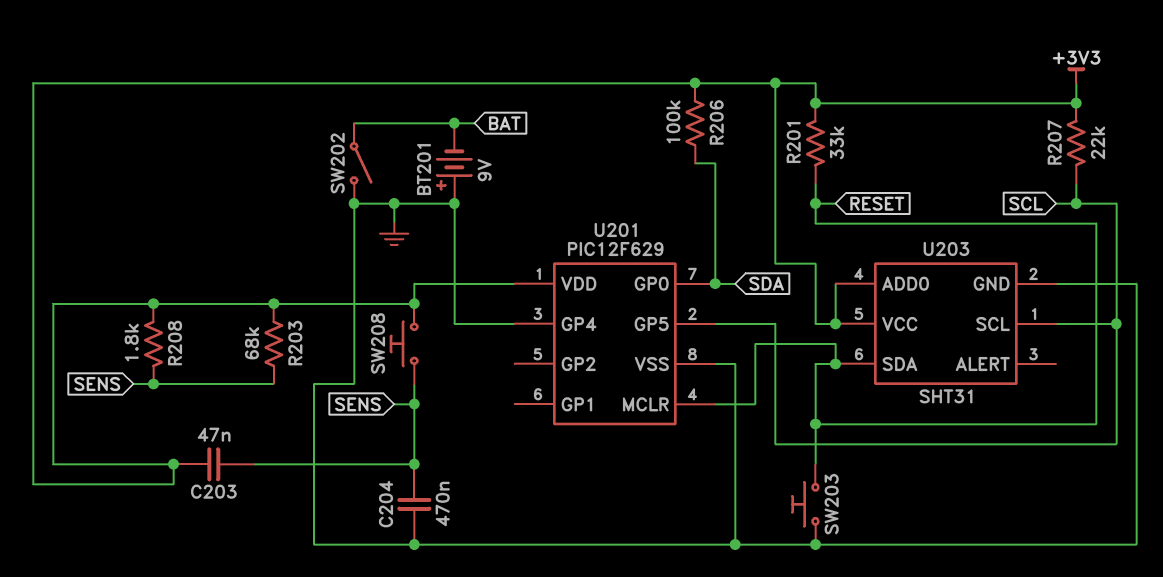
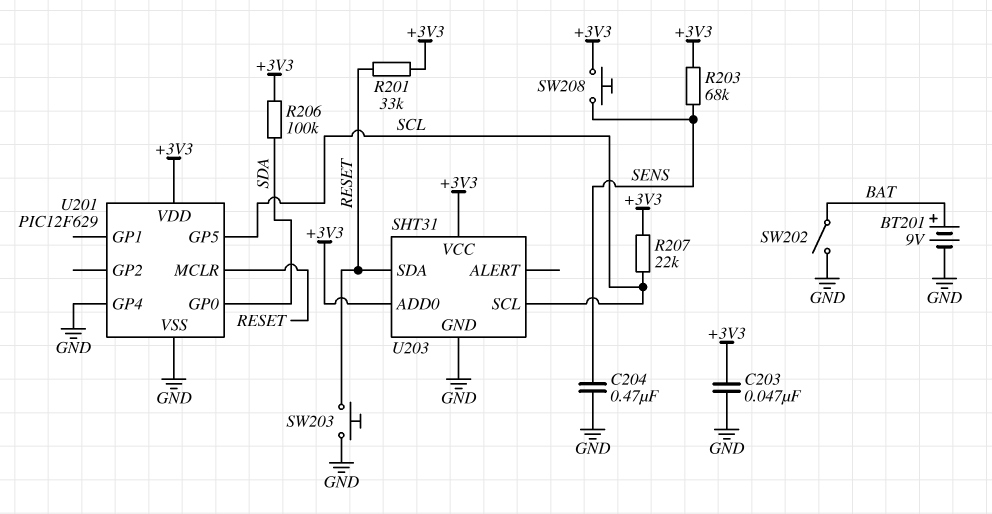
BT201: 9V (plus GND, minus BAT) -> 9V (plus BAT, minus GND)
C203: 47nF (+3V3, SENS) -> 47nF (+3V3, GND)
R208: 1.8k (+3V3, SENS) -> none

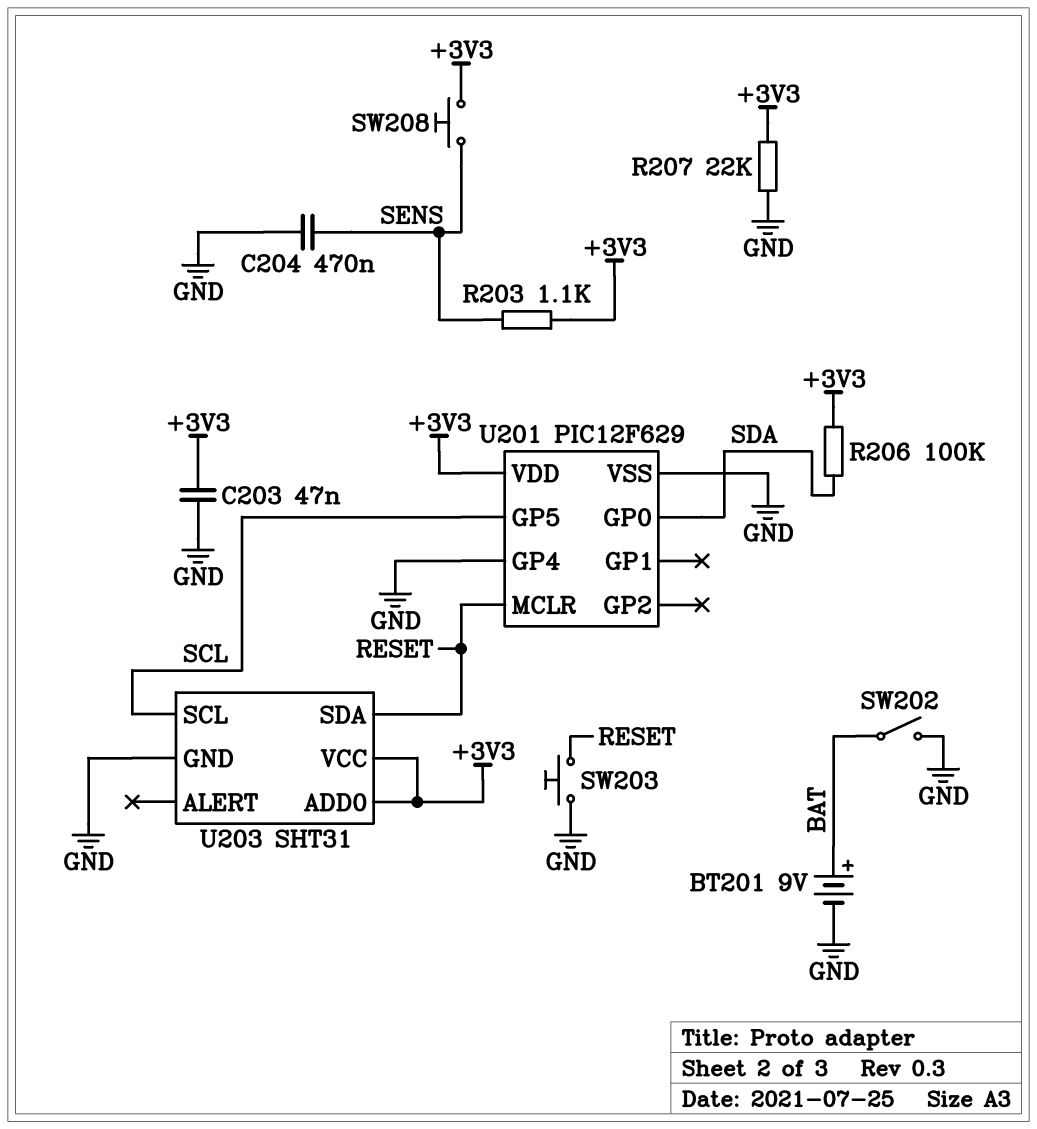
R201: 33k (+3V3, RESET) -> none
R203: 68k (+3V3, SENS) -> 1.1k (+3V3, SENS)
R207: 22k (+3V3, SCL) -> 22k (+3V3, GND)

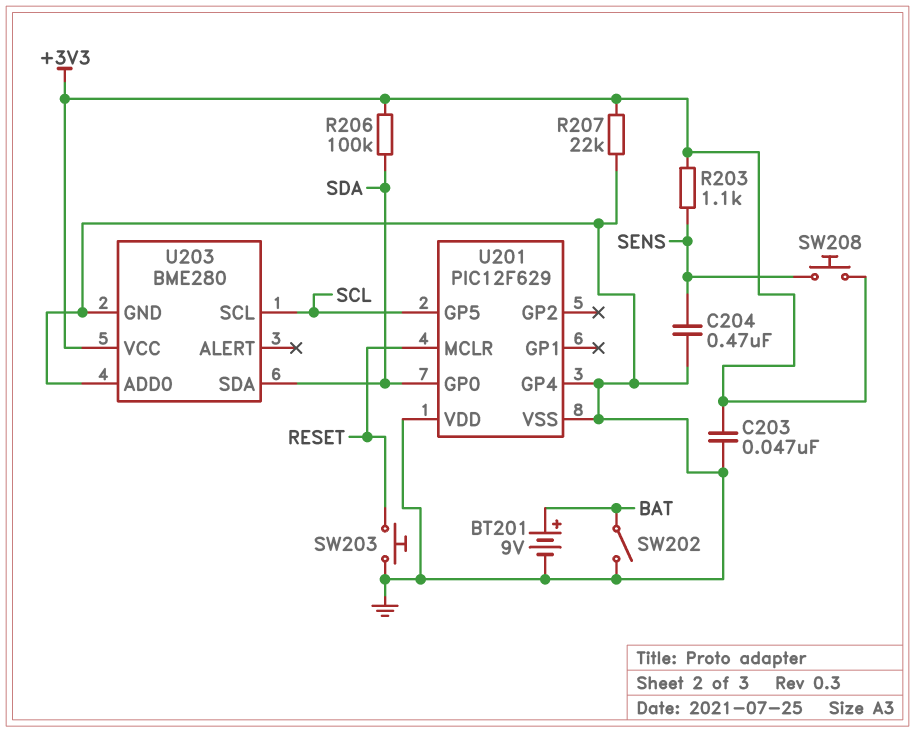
U201 pin VDD: +3V3 -> GND
U203: SHT31 -> BME280
U203 pin ADD0: +3V3 -> GND
U203 pin SDA: RESET -> SDA

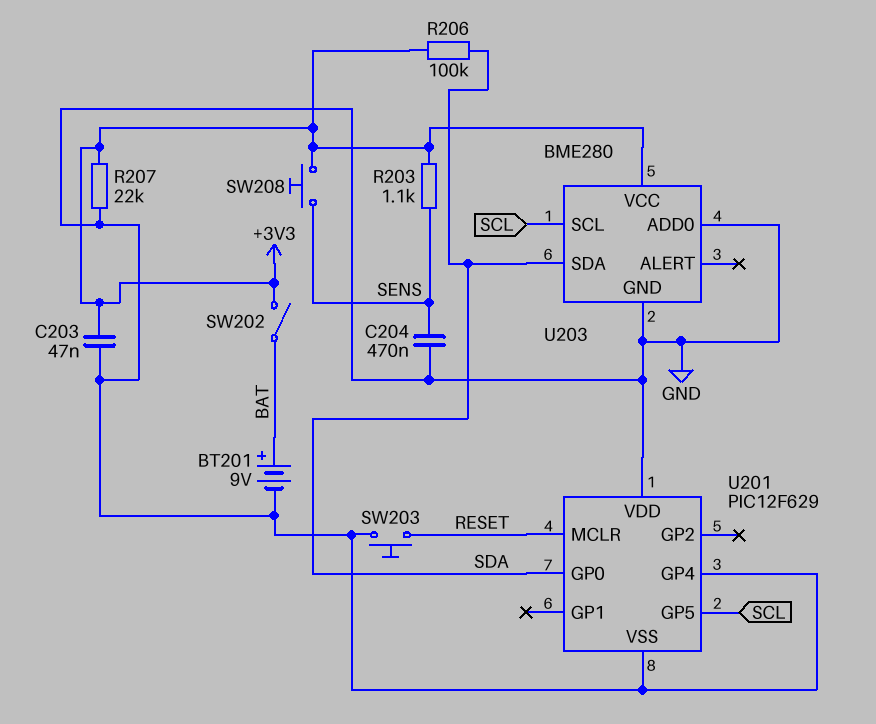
SW202: switch (BAT, GND) -> switch (+3V3, BAT)

